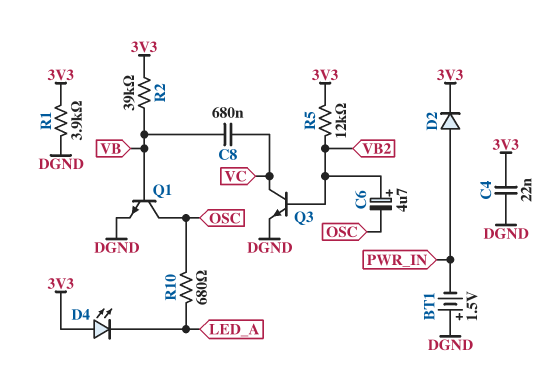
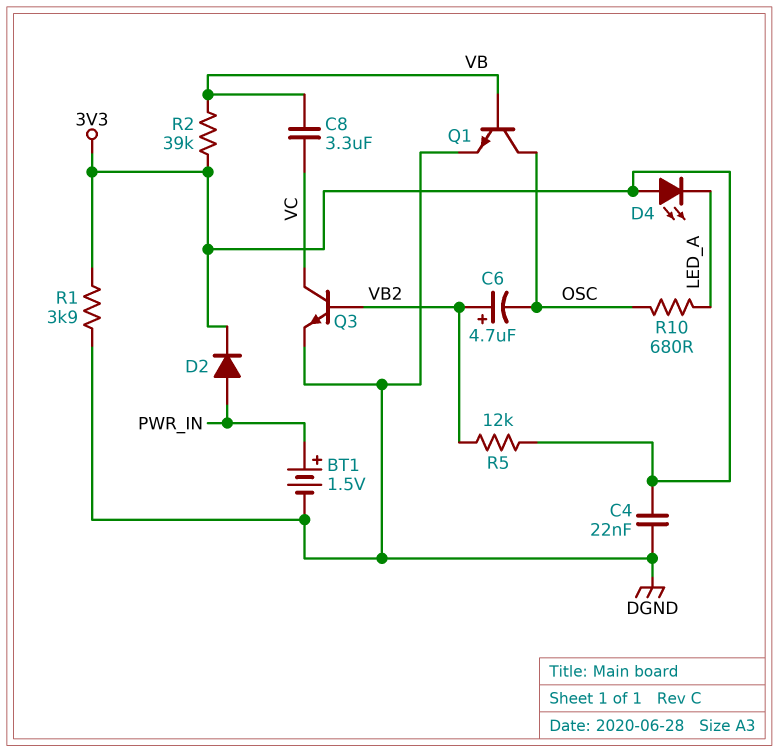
BT1: 1.5V (plus DGND, minus PWR_IN) -> 1.5V (plus PWR_IN, minus DGND)
C8: 680nF (VB, VC) -> 3.3uF (VB, VC)

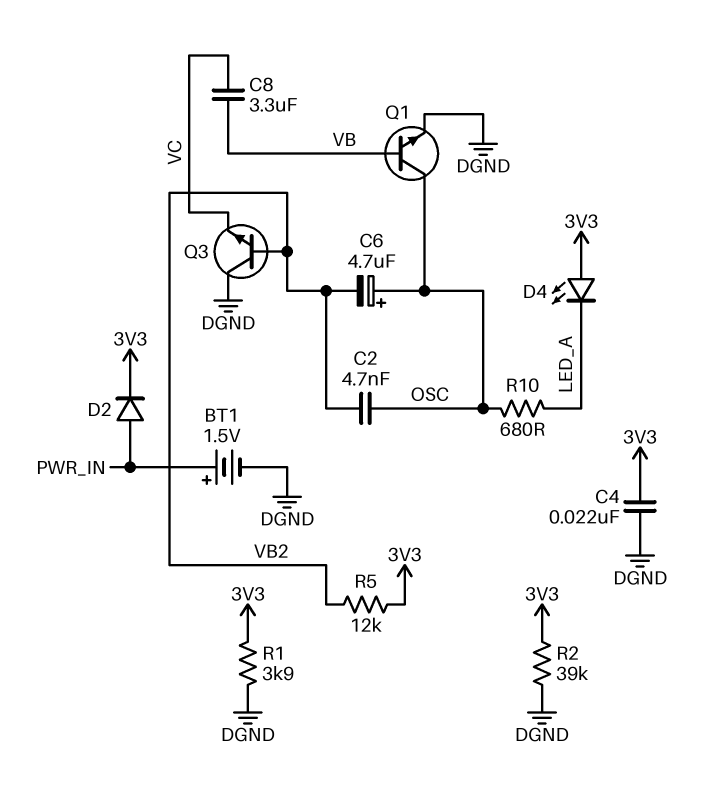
C2: none -> 4.7nF (OSC, VB2)
C6: 4.7uF (plus VB2, minus OSC) -> 4.7uF (plus OSC, minus VB2)
Q3: NPN (B VB2, C VC, E DGND) -> NPN (B VB2, C DGND, E VC)
R2: 39k (3V3, VB) -> 39k (3V3, DGND)

